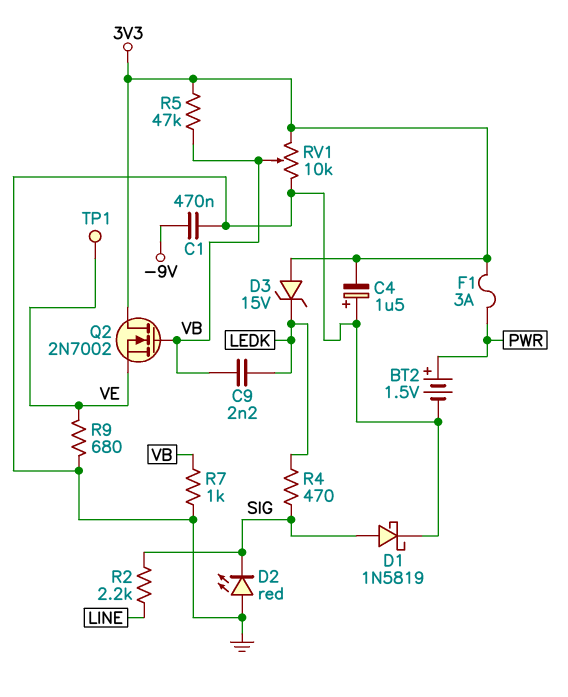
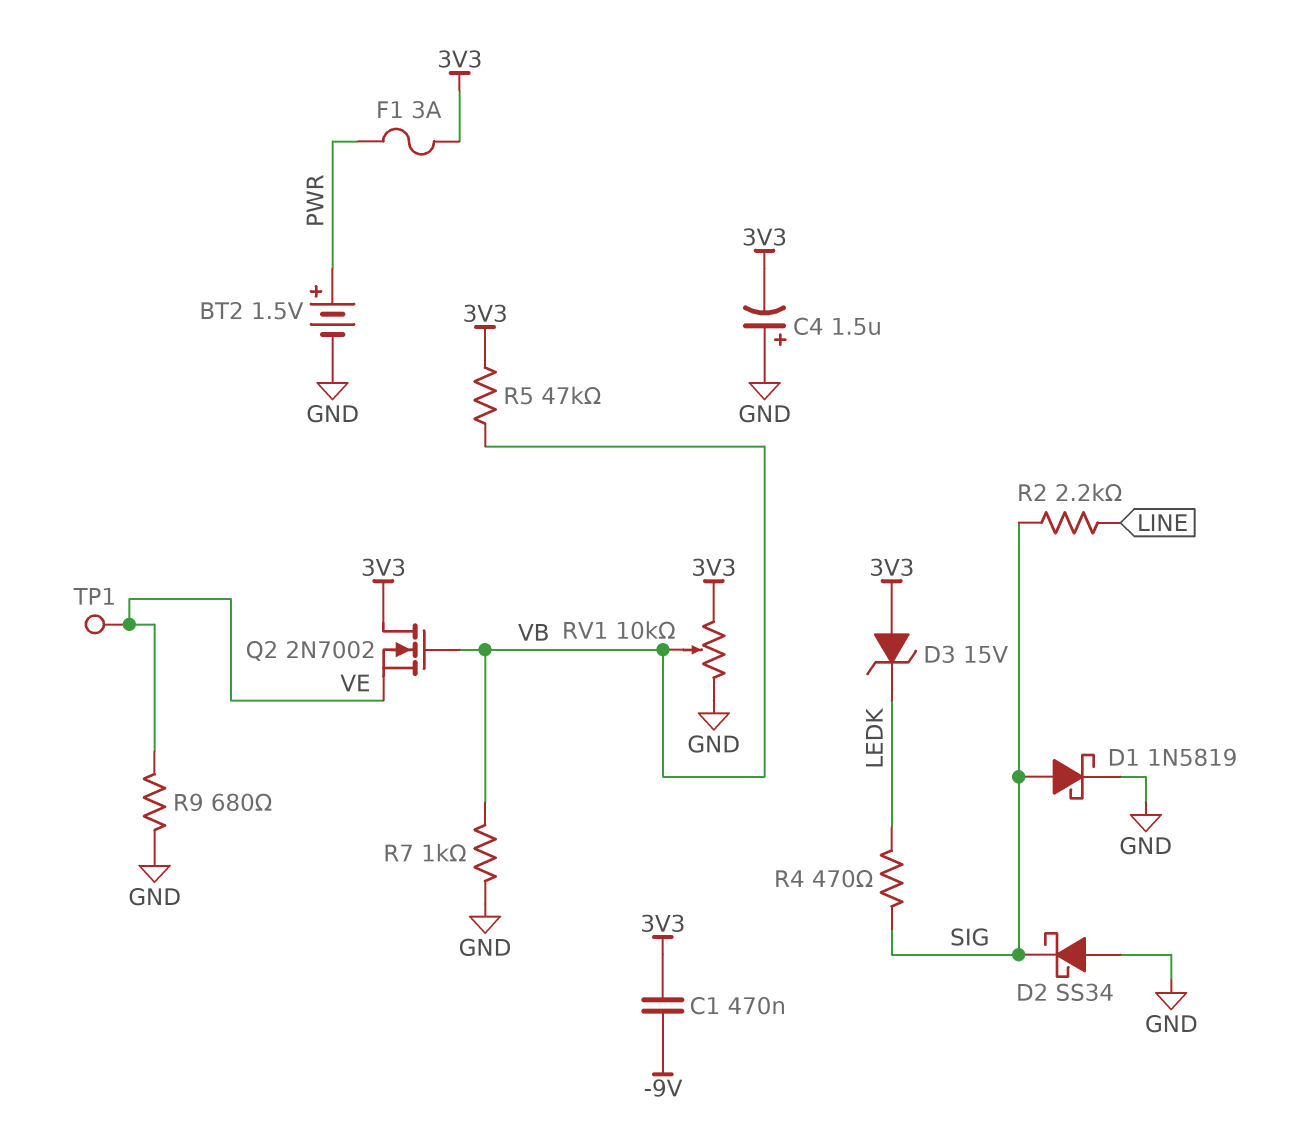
C1: 470nF (-9V, GND) -> 470nF (-9V, 3V3)
C9: 2.2nF (LEDK, VB) -> none
D2: LED red (A GND, K SIG) -> schottky SS34 (A GND, K SIG)

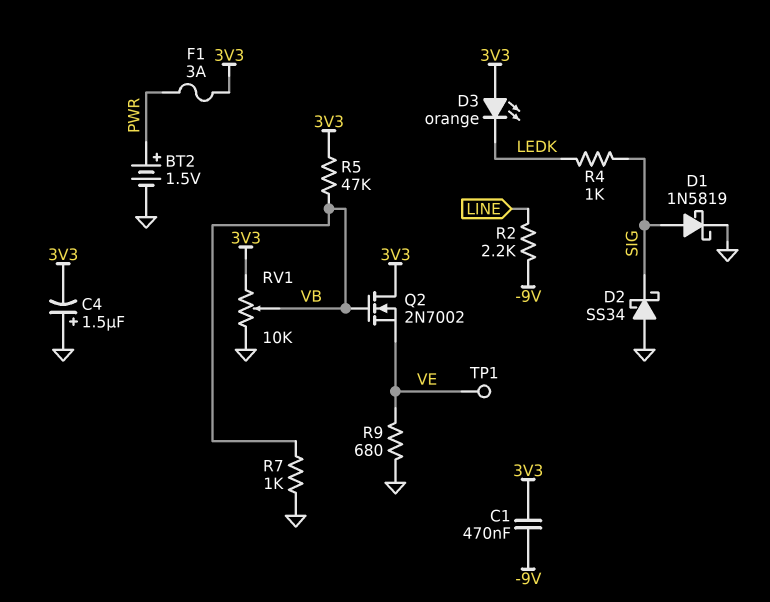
D3: zener 15V (A 3V3, K LEDK) -> LED orange (A 3V3, K LEDK)
R2: 2.2k (LINE, SIG) -> 2.2k (-9V, LINE)
R4: 470 (LEDK, SIG) -> 1k (LEDK, SIG)

